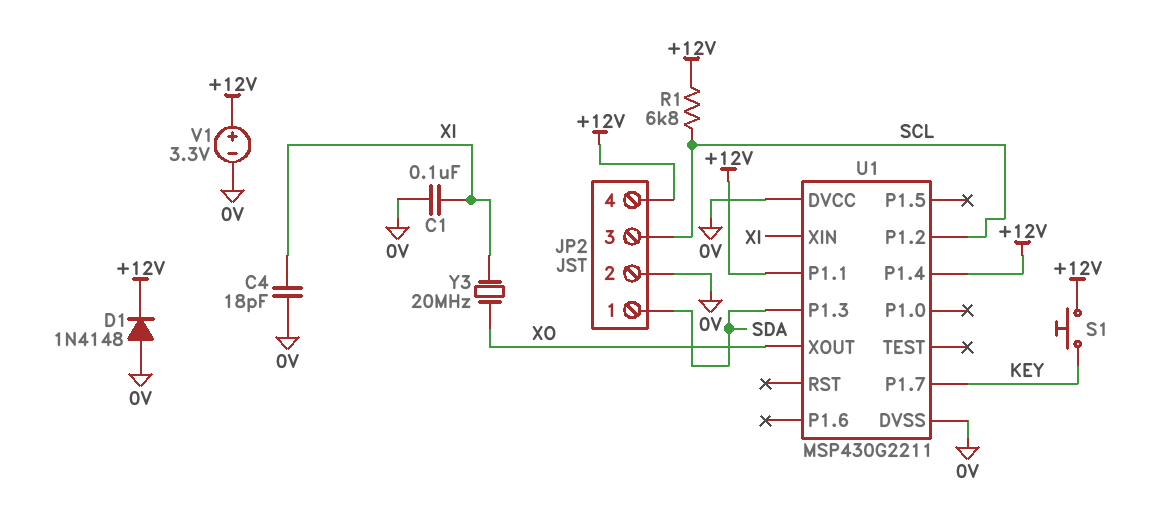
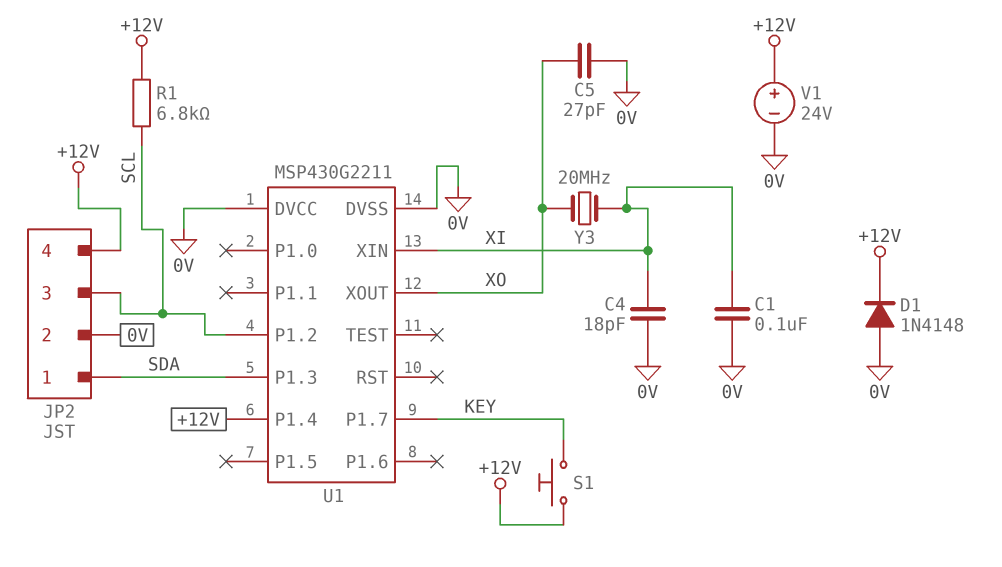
C5: none -> 27pF (0V, XO)
U1 pin P1.1: +12V -> none
V1: 3.3V (plus +12V, minus 0V) -> 24V (plus +12V, minus 0V)

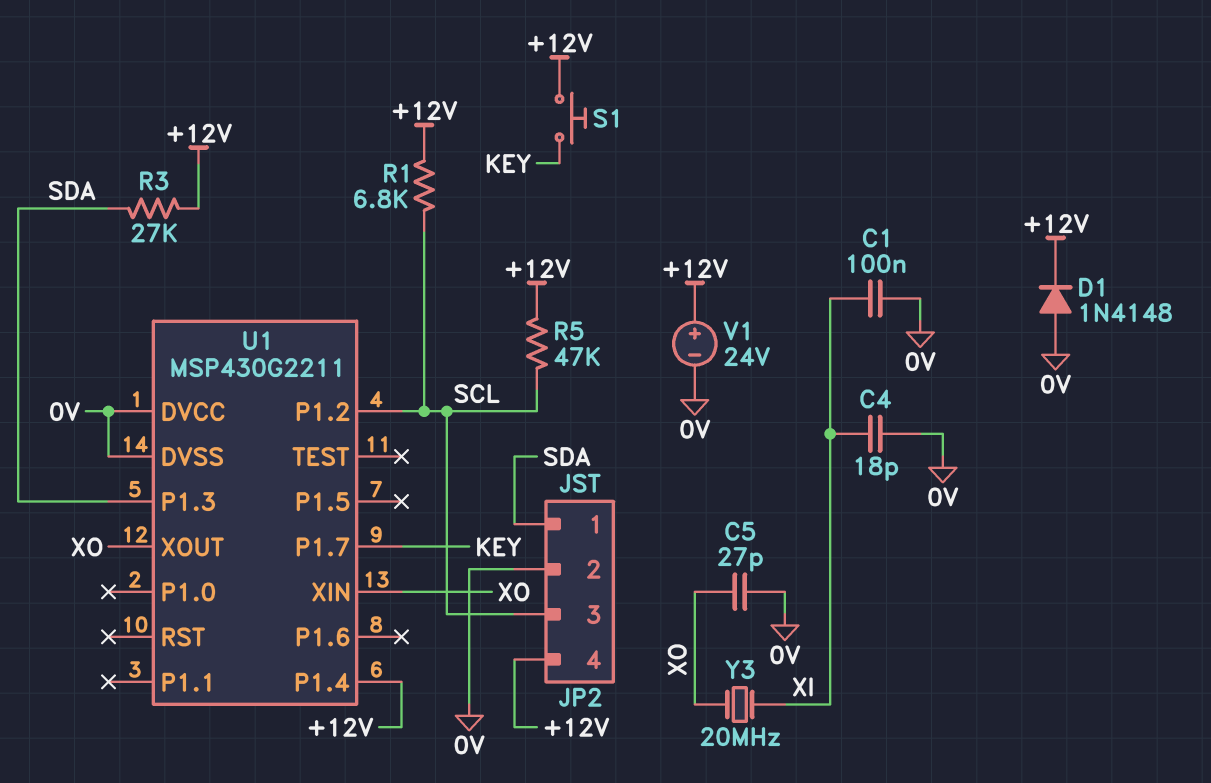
R3: none -> 27k (+12V, SDA)
R5: none -> 47k (+12V, SCL)
U1 pin XIN: XI -> XO

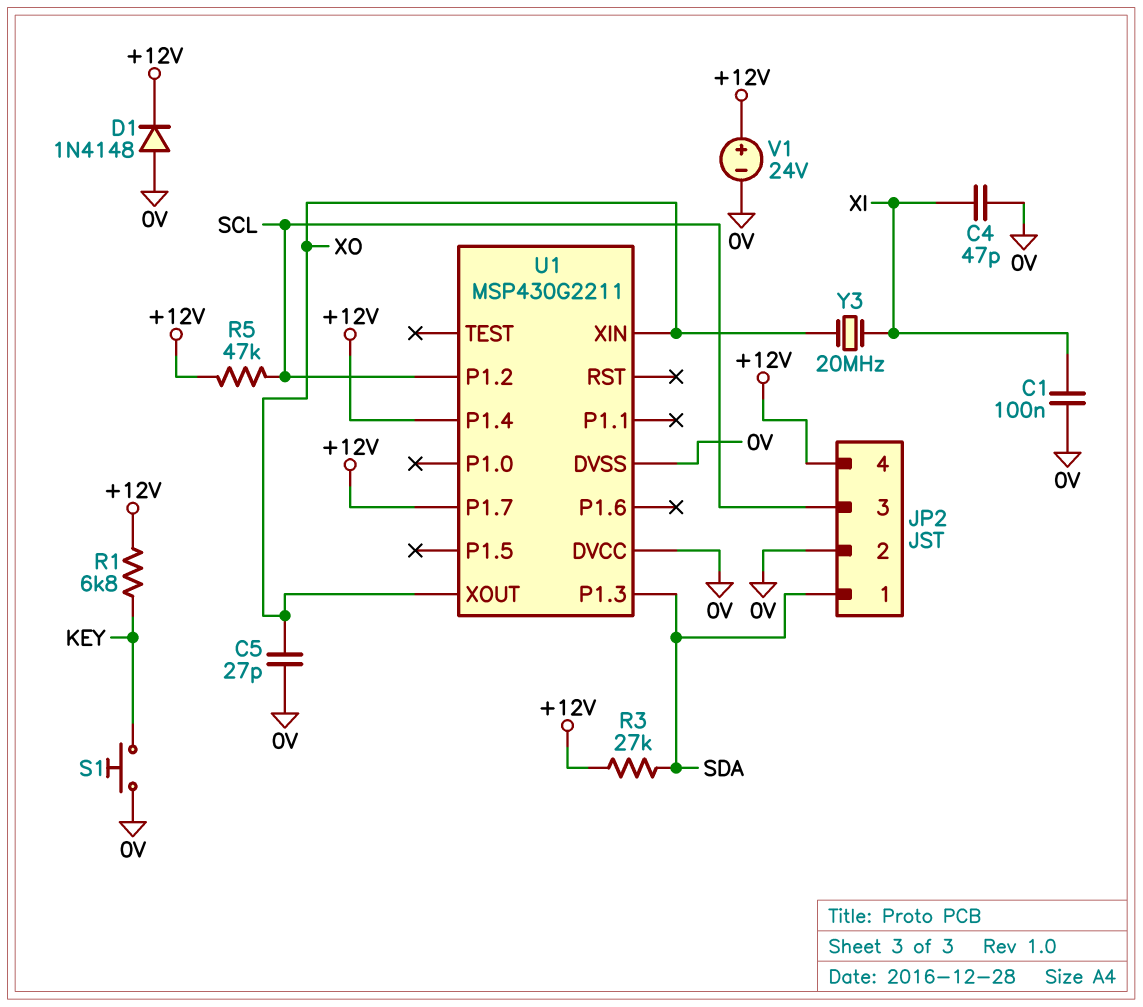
C4: 18pF (0V, XI) -> 47pF (0V, XI)
R1: 6.8k (+12V, SCL) -> 6.8k (+12V, KEY)
S1: button (+12V, KEY) -> button (0V, KEY)
U1 pin P1.7: KEY -> +12V

